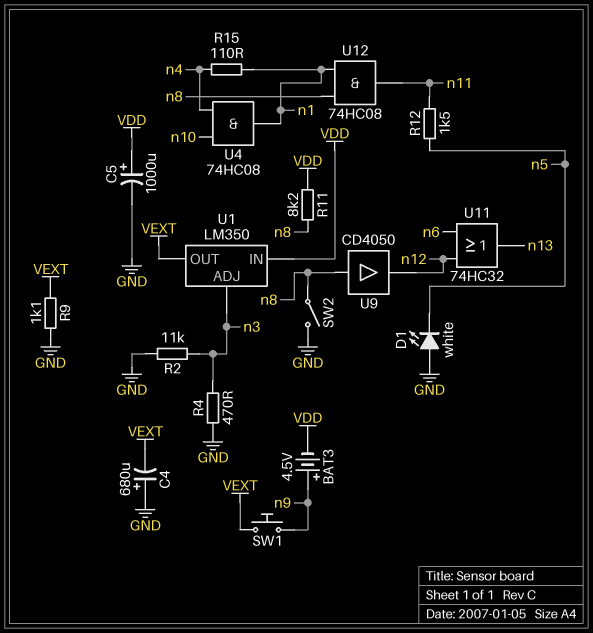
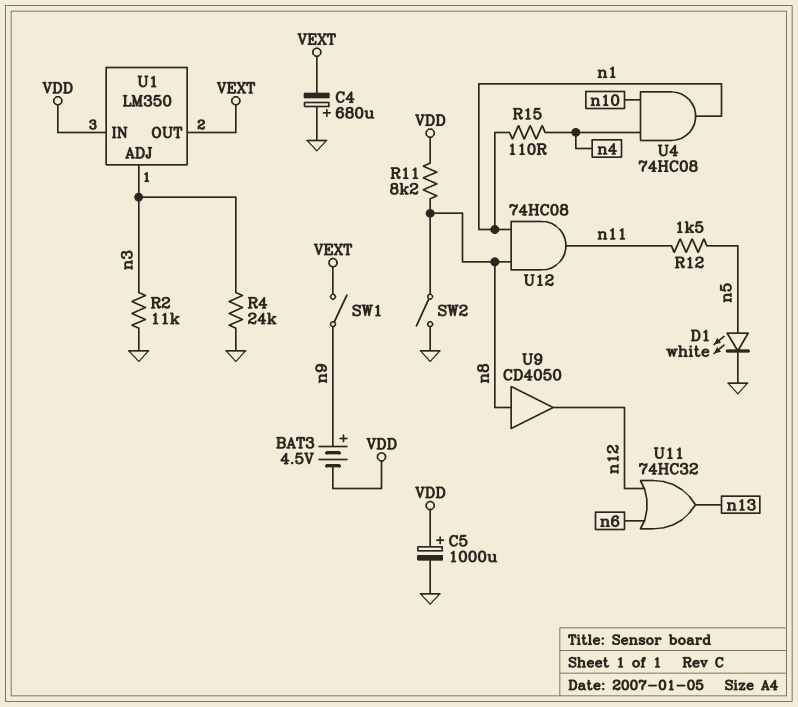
D1: LED white (A GND, K n5) -> LED white (A n5, K GND)
R4: 470 (GND, n3) -> 24k (GND, n3)
R9: 1.1k (GND, VEXT) -> none
SW1: button (VEXT, n9) -> switch (VEXT, n9)

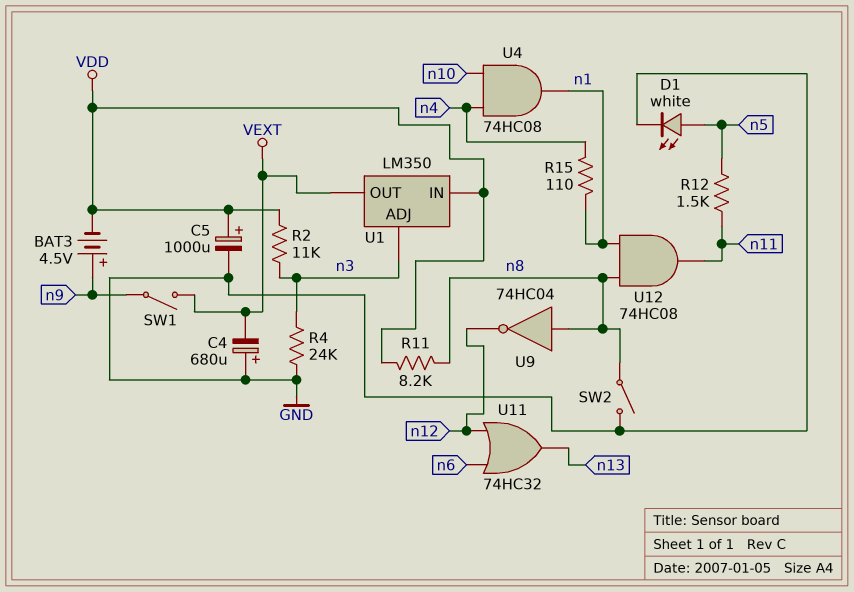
R2: 11k (GND, n3) -> 11k (VDD, n3)
U9: buffer CD4050 (in n8, out n12) -> NOT 74HC04 (in n8, out n12)

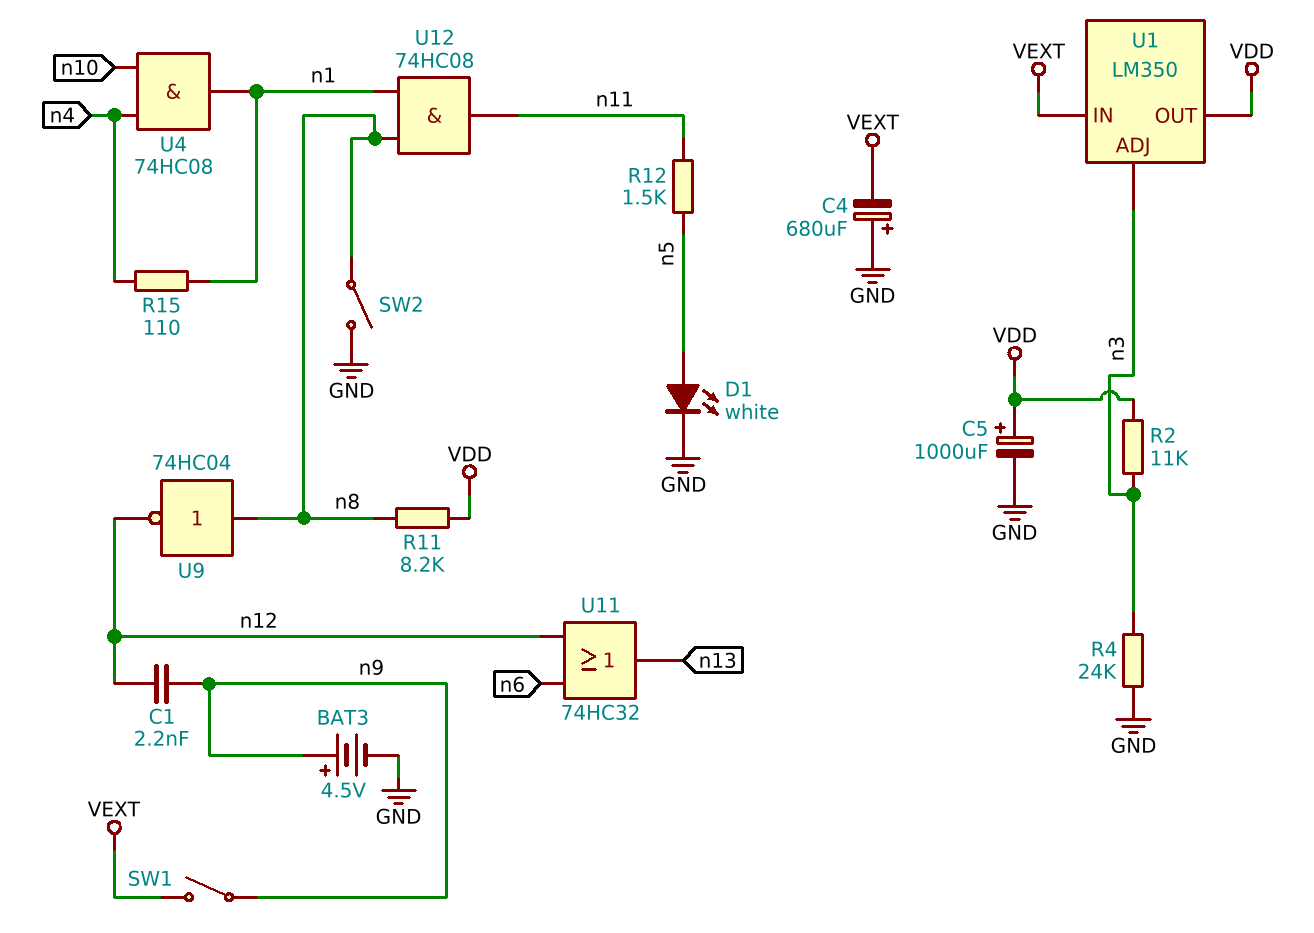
BAT3: 4.5V (plus n9, minus VDD) -> 4.5V (plus n9, minus GND)
C1: none -> 2.2nF (n9, n12)
U1 pin IN: VDD -> VEXT
U1 pin OUT: VEXT -> VDD

